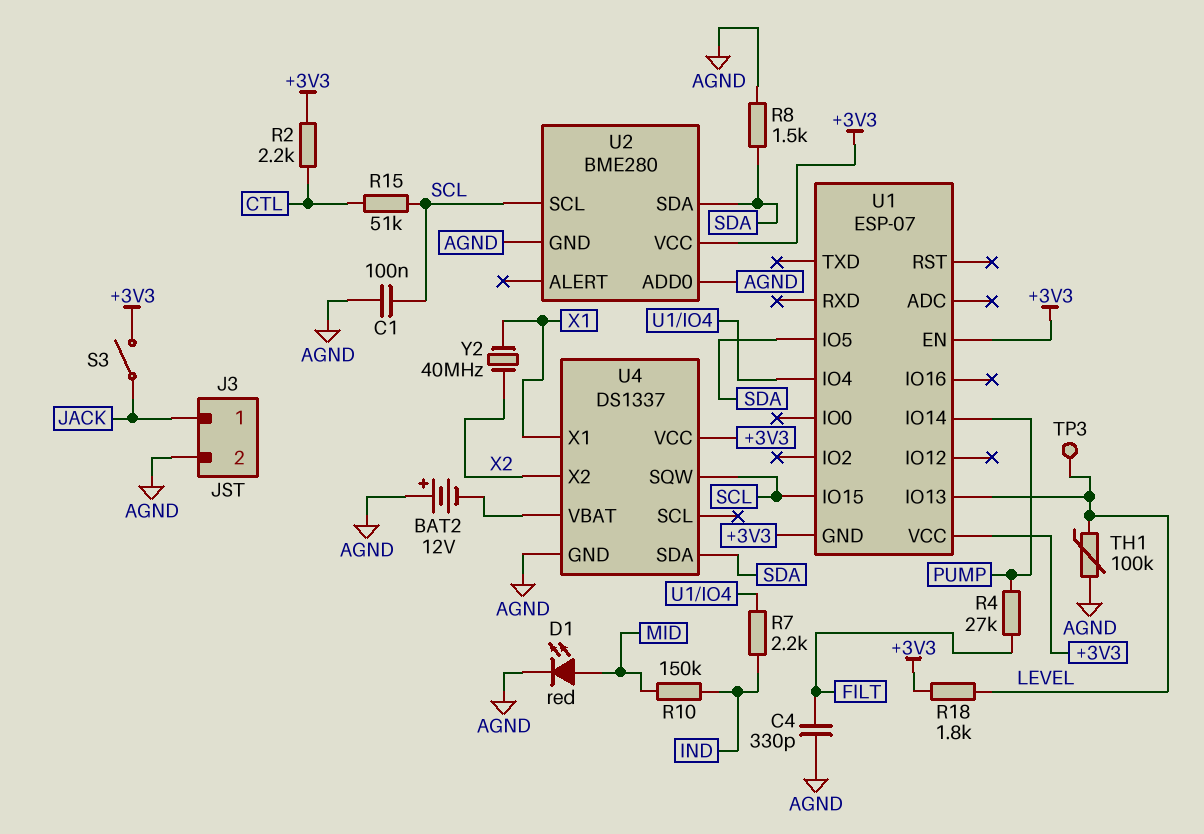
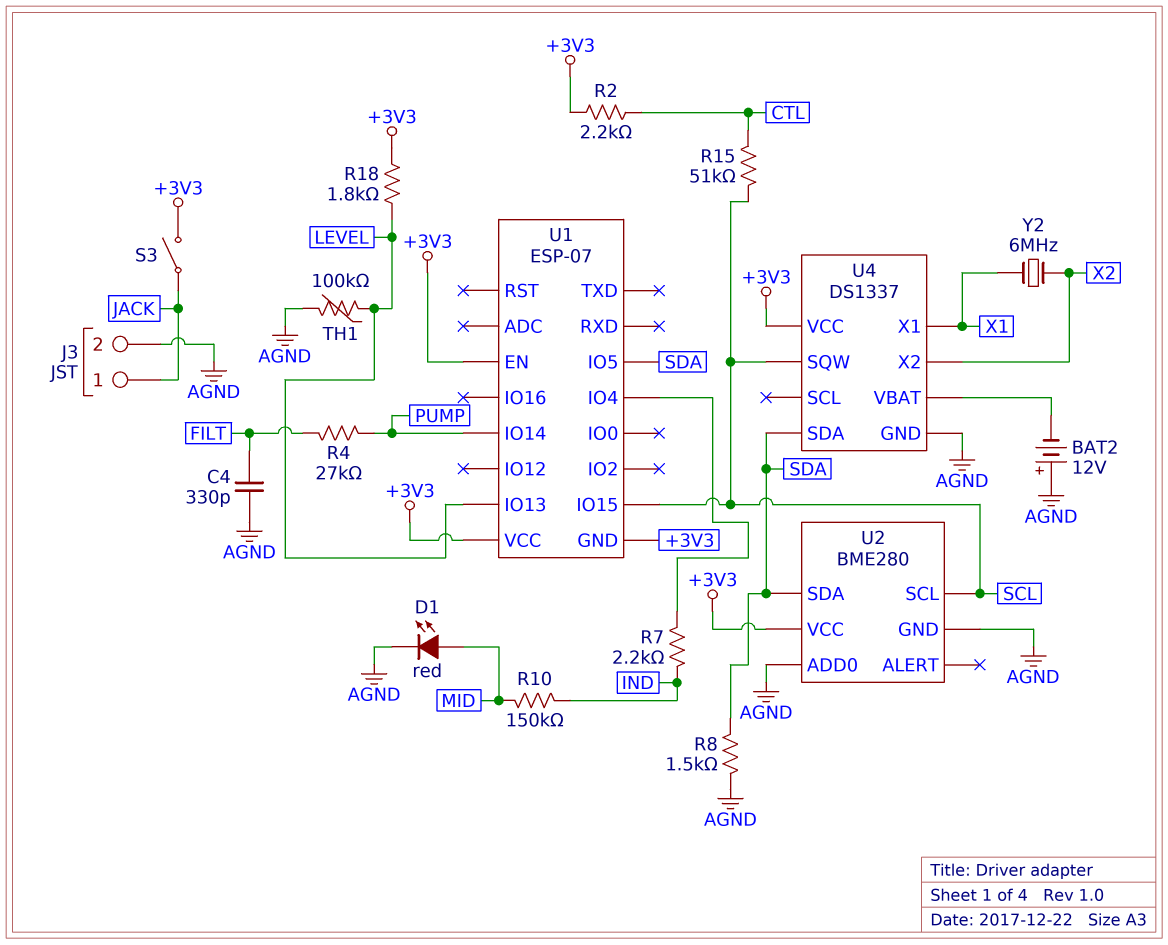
C1: 100nF (AGND, SCL) -> none
TP3: test point (LEVEL) -> none
Y2: 40MHz (X1, X2) -> 6MHz (X1, X2)

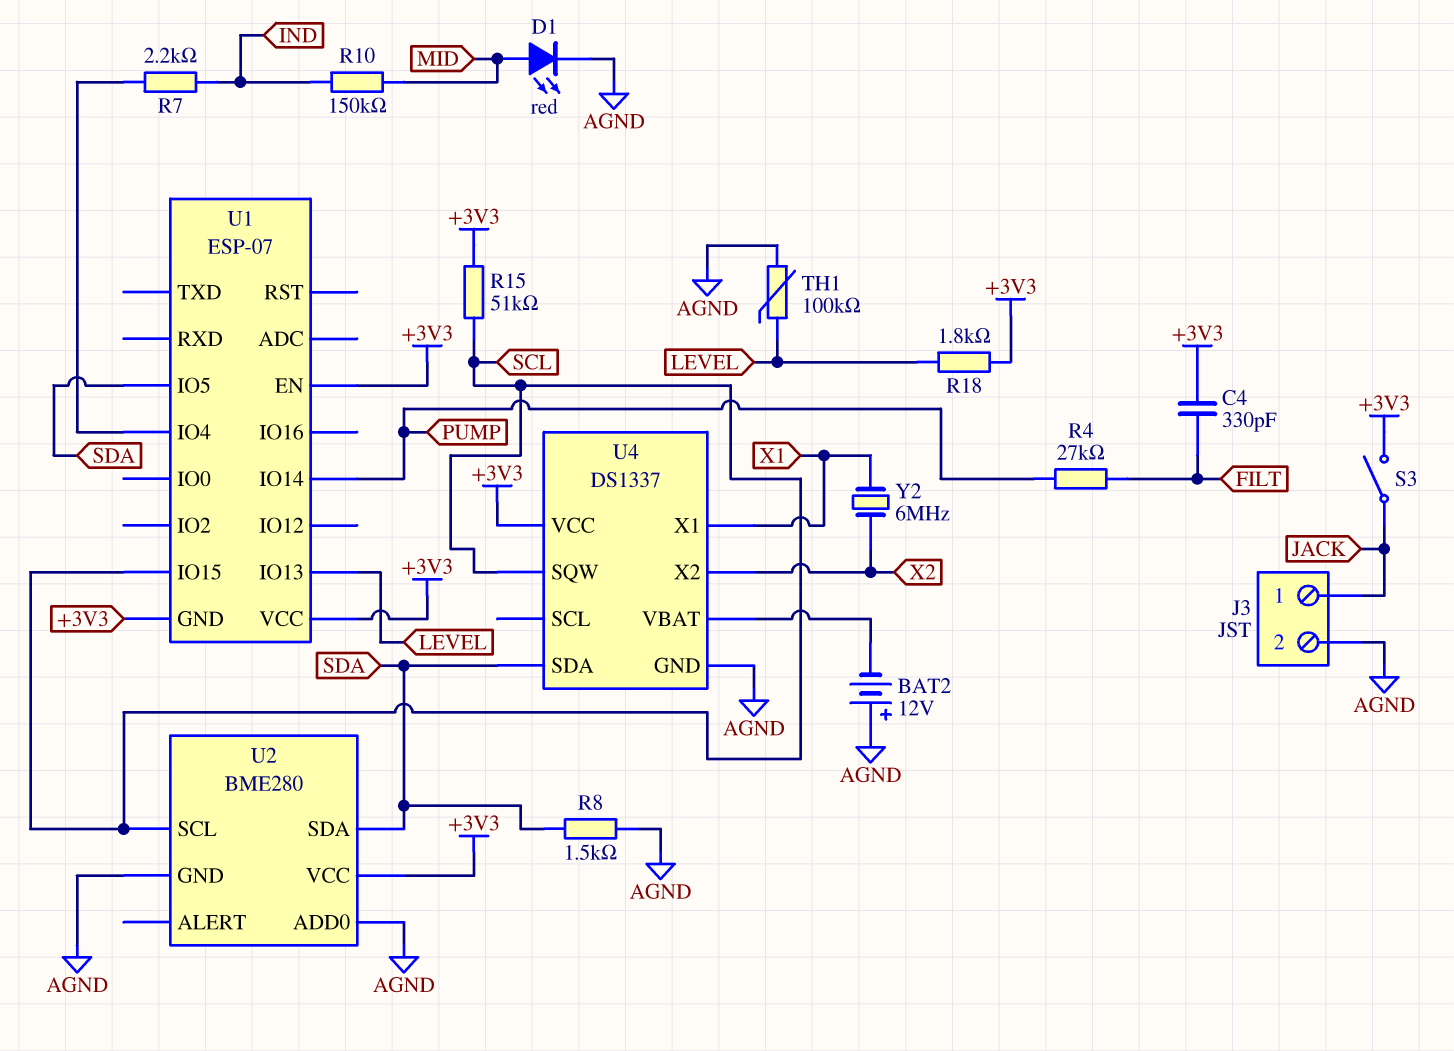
C4: 330pF (AGND, FILT) -> 330pF (+3V3, FILT)
R2: 2.2k (+3V3, CTL) -> none
R15: 51k (CTL, SCL) -> 51k (+3V3, SCL)

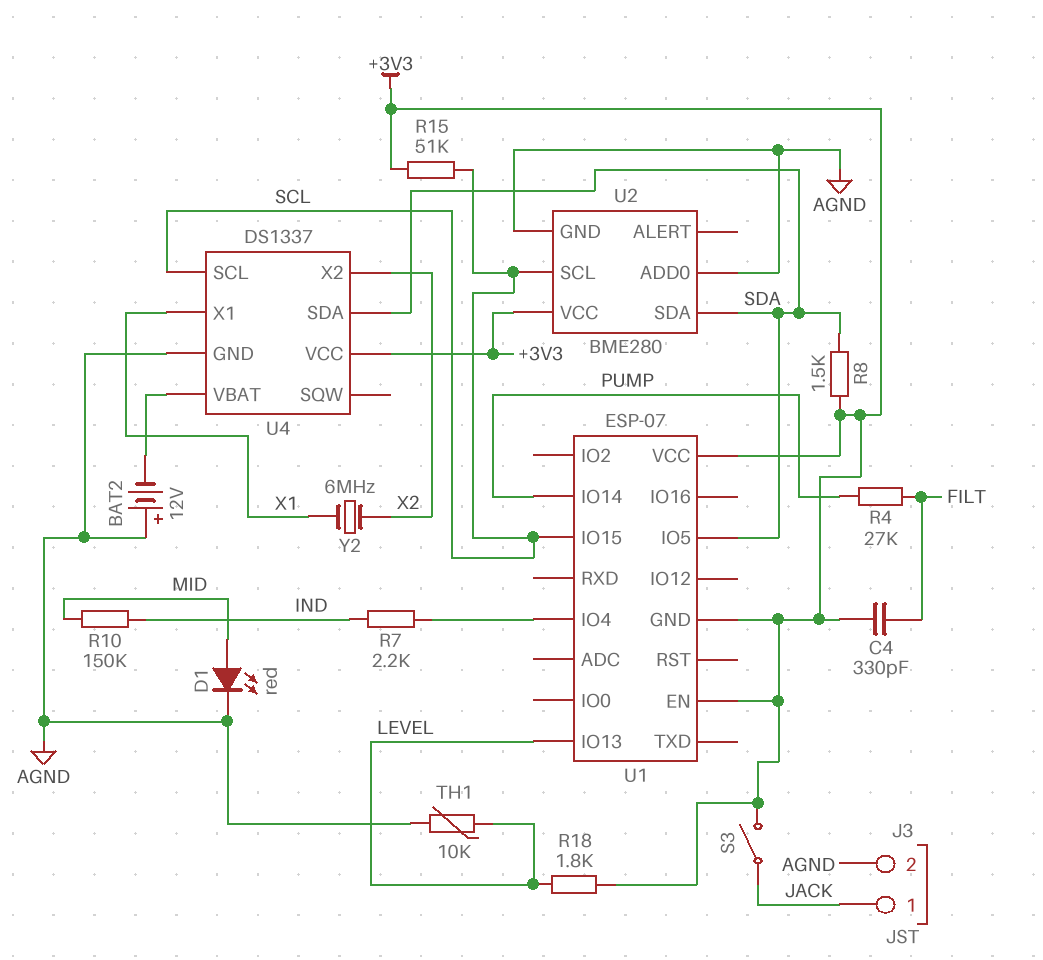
R8: 1.5k (AGND, SDA) -> 1.5k (+3V3, SDA)
TH1: 100k (AGND, LEVEL) -> 10k (AGND, LEVEL)
U4 pin SCL: none -> SCL
U4 pin SQW: SCL -> none

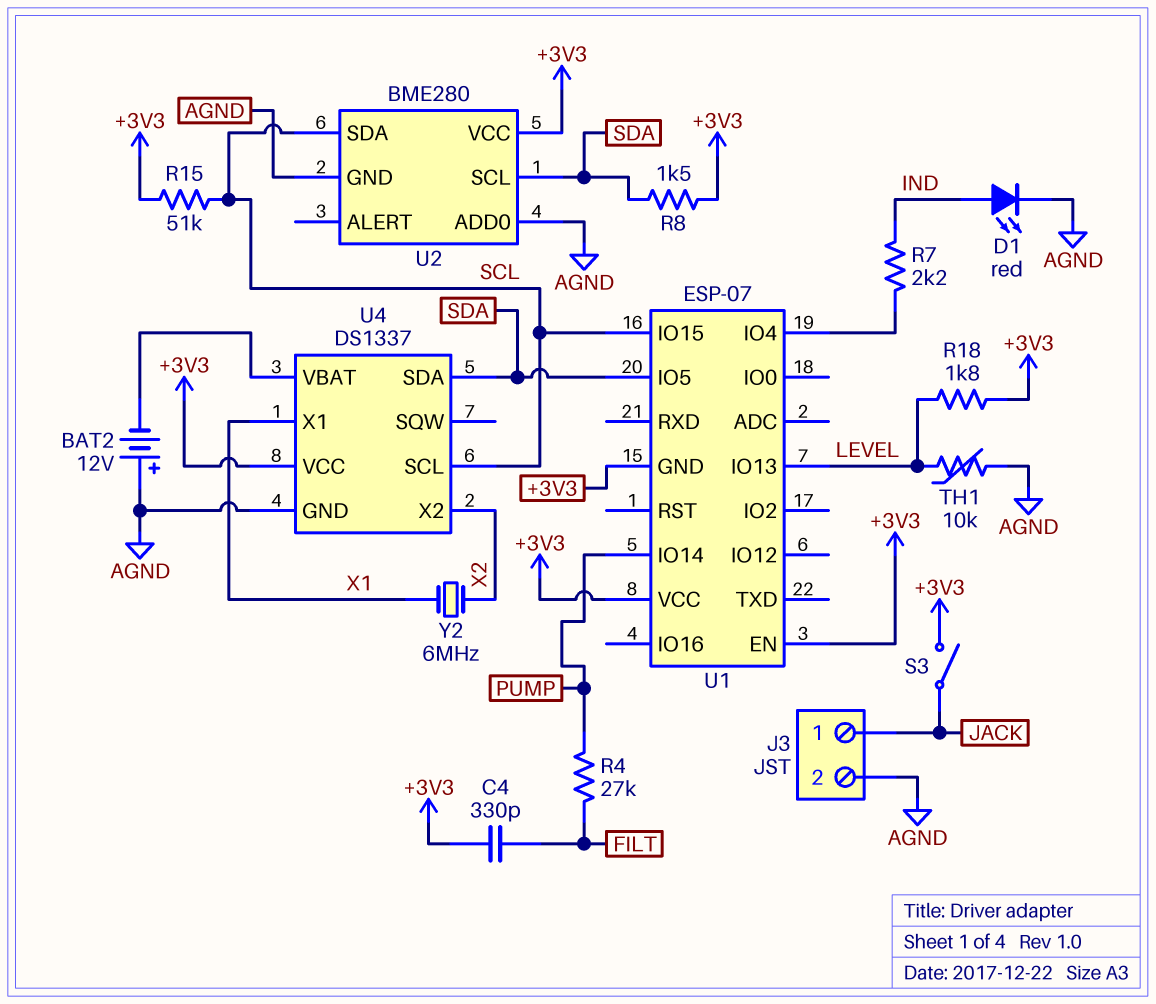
D1: LED red (A MID, K AGND) -> LED red (A IND, K AGND)
R10: 150k (IND, MID) -> none
U2 pin SCL: SCL -> SDA
U2 pin SDA: SDA -> SCL

